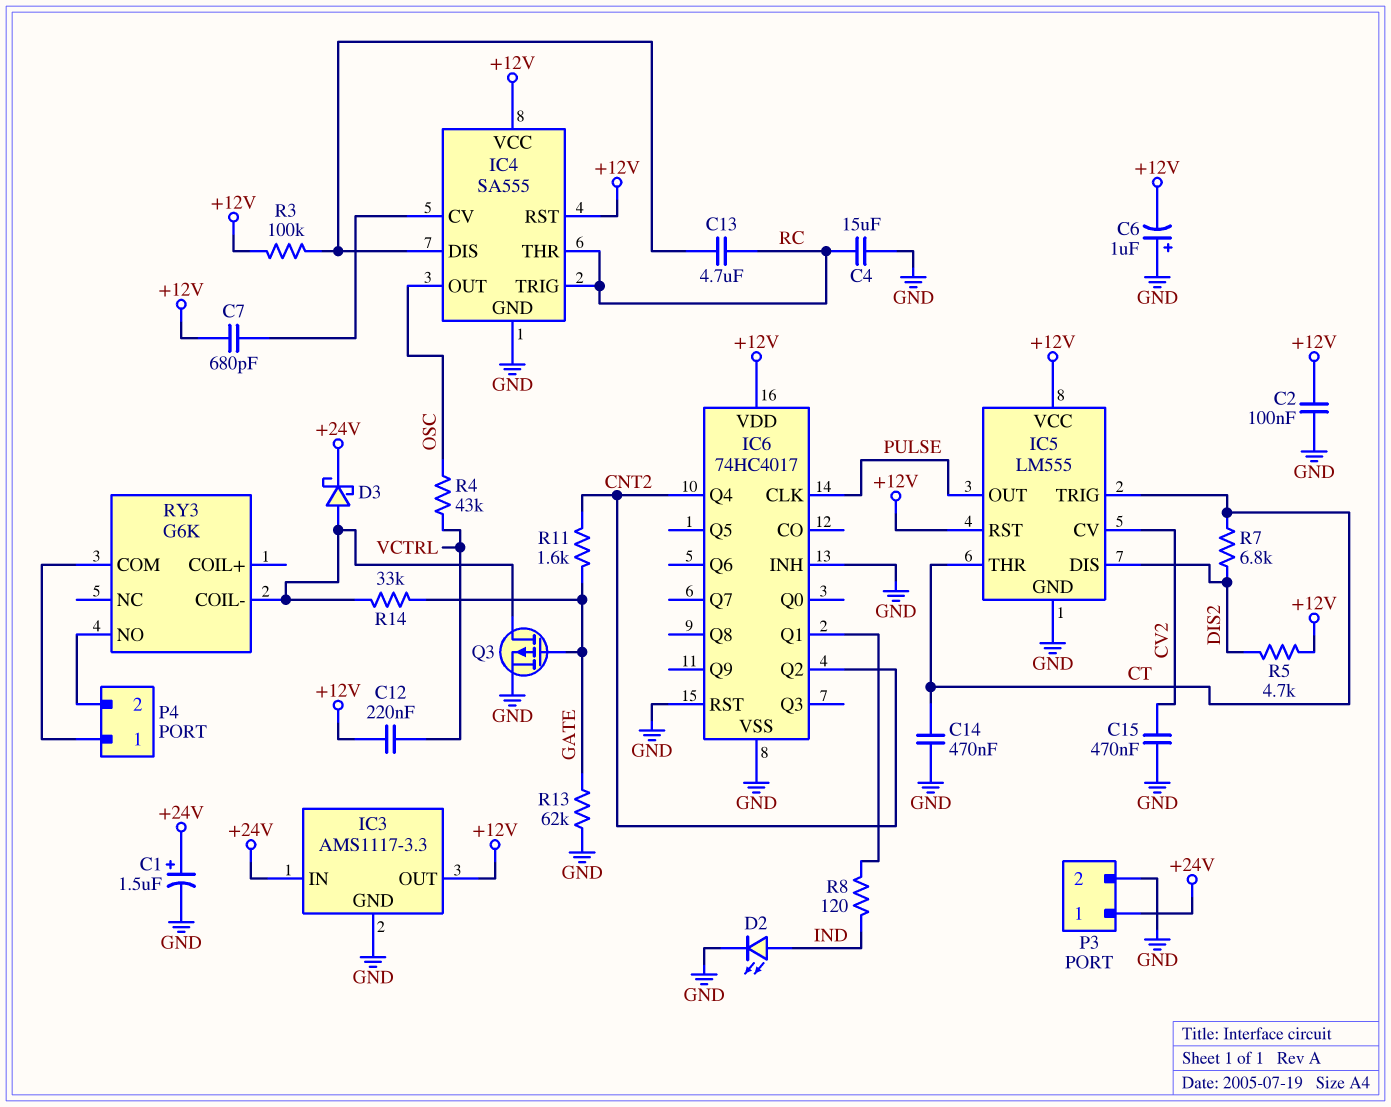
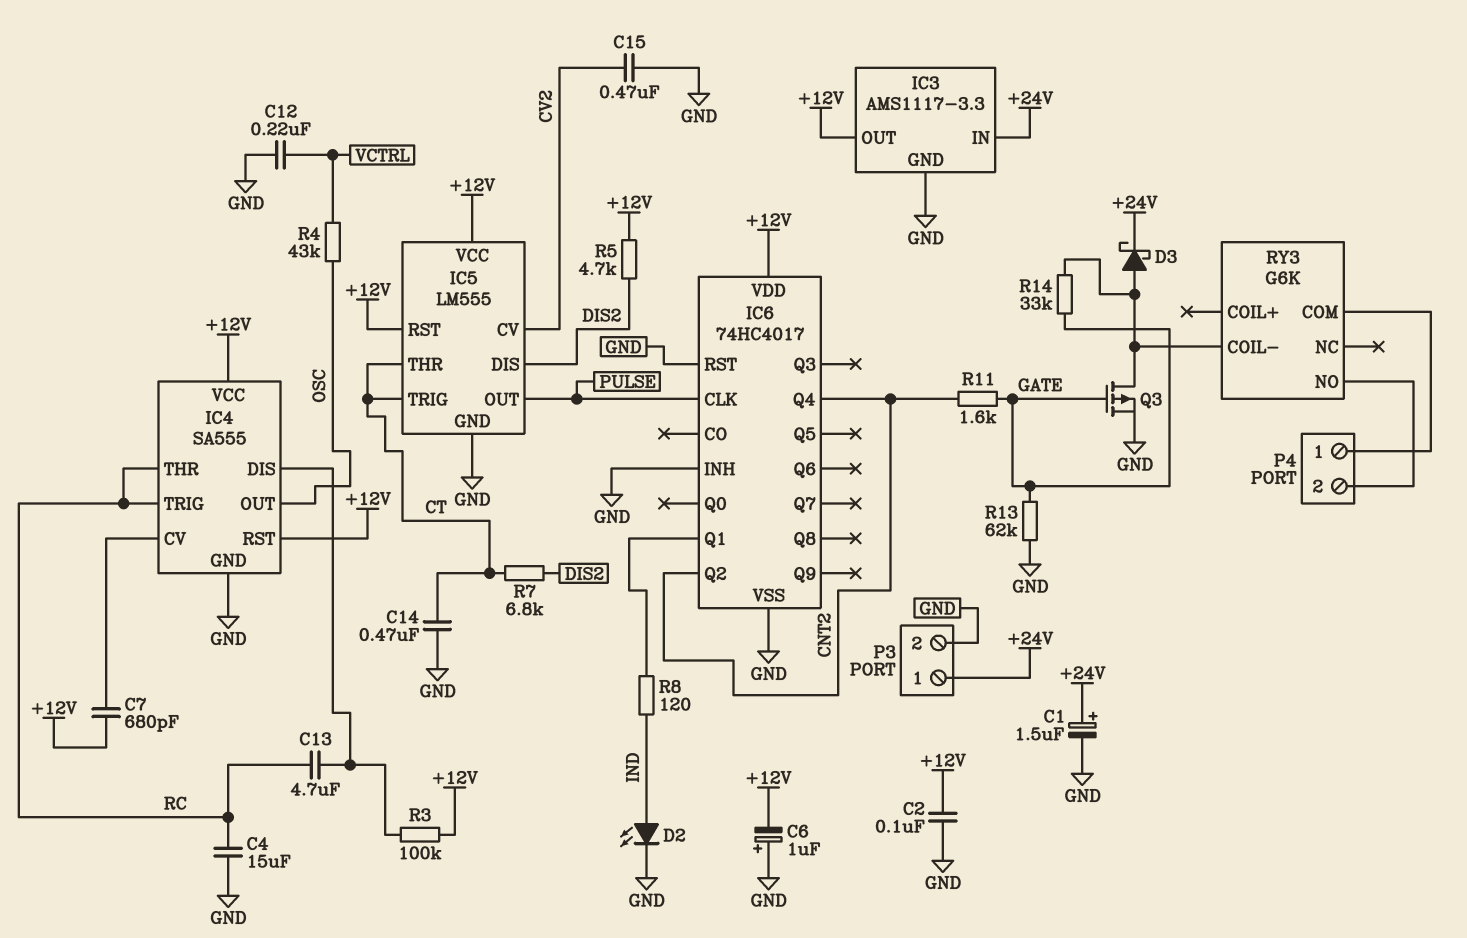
C12: 220nF (+12V, VCTRL) -> 220nF (GND, VCTRL)

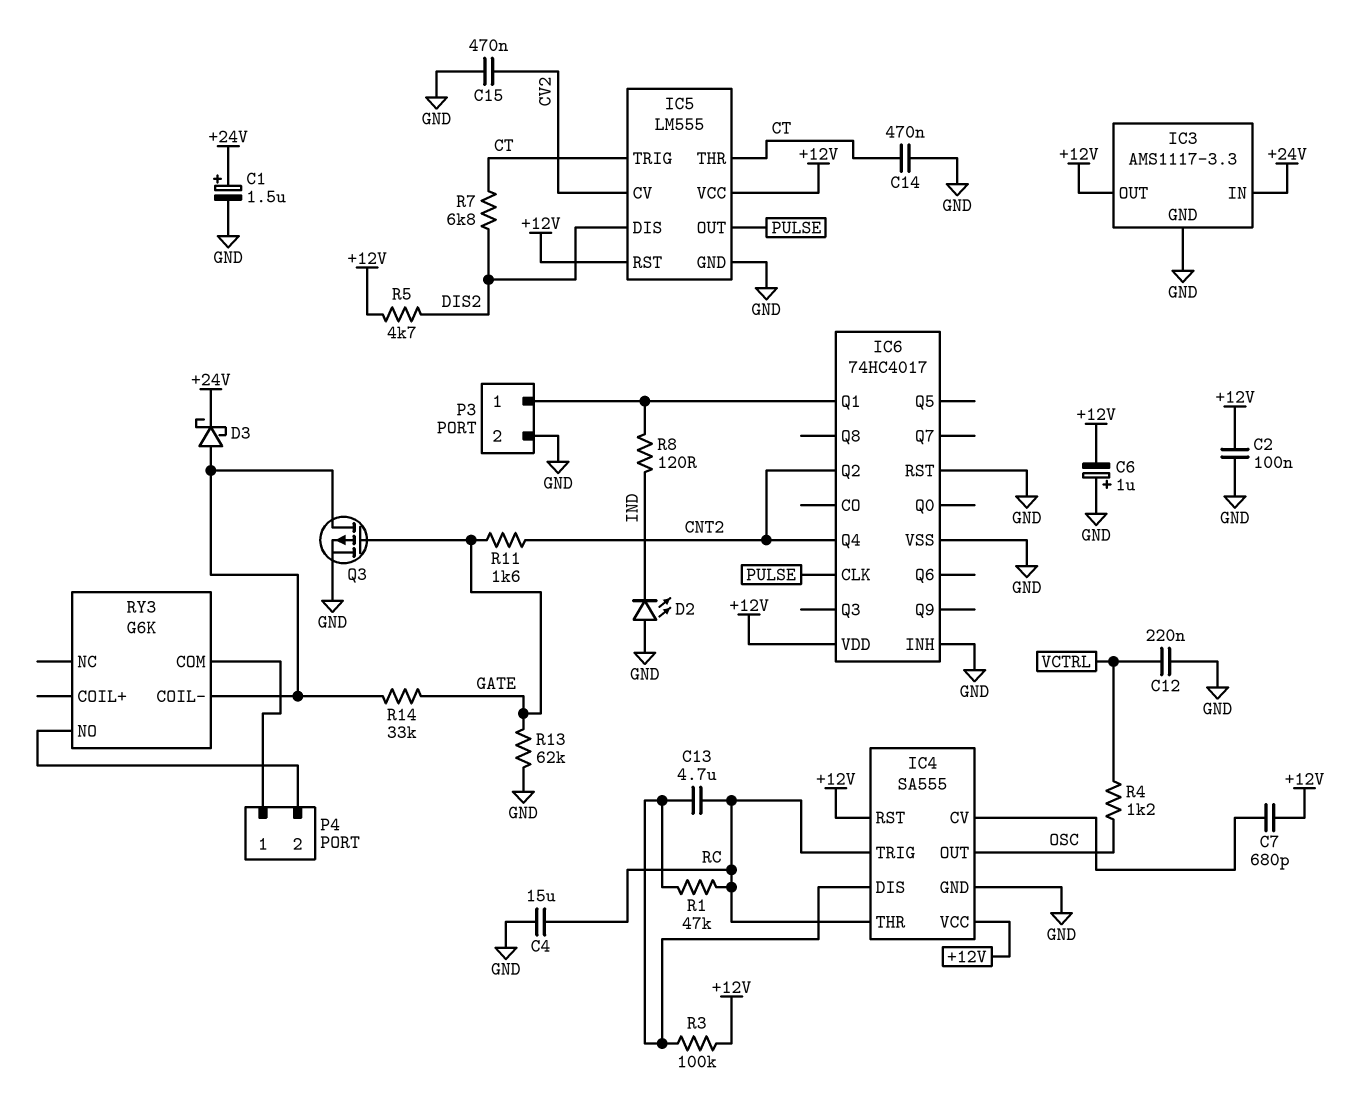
D2: LED (A IND, K GND) -> LED (A GND, K IND)
P3 pin 1: +24V -> IC6/Q1
R1: none -> 47k (IC4/DIS, RC)
R4: 43k (OSC, VCTRL) -> 1.2k (OSC, VCTRL)

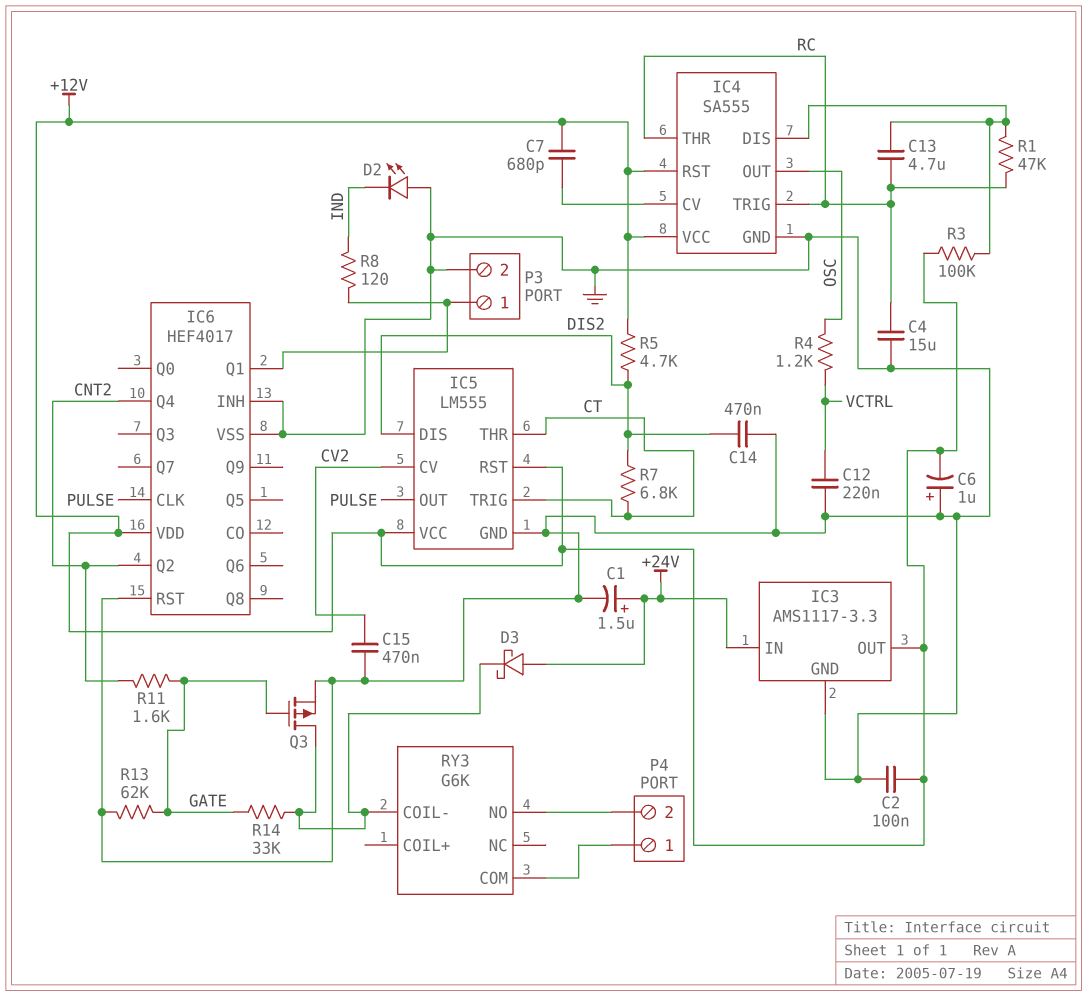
C14: 470nF (CT, GND) -> 470nF (DIS2, GND)
D3: schottky (A RY3/COIL-, K +24V) -> schottky (A +24V, K RY3/COIL-)
IC6: 74HC4017 -> HEF4017

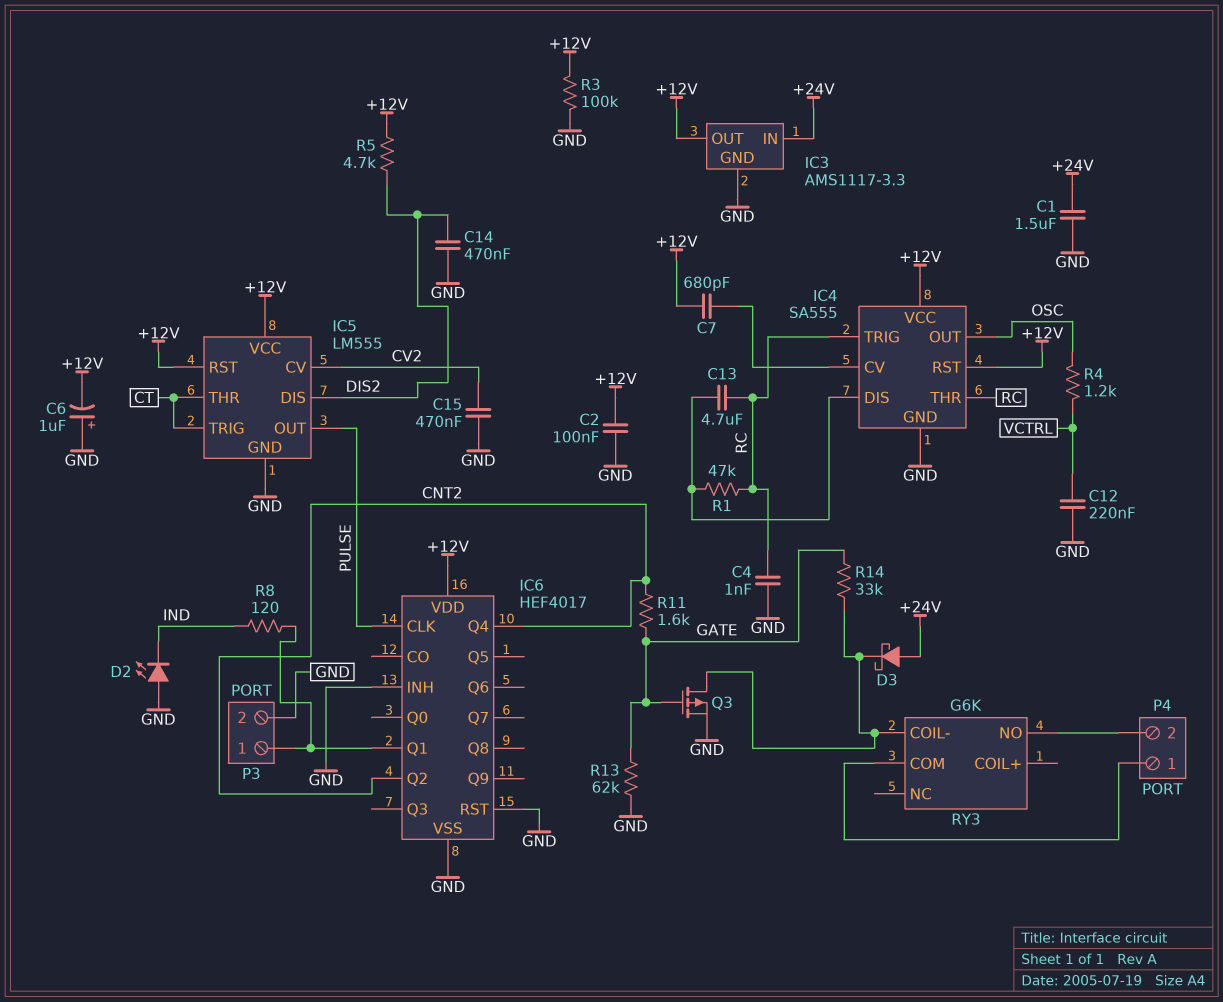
C1: 1.5uF (plus +24V, minus GND) -> 1.5uF (+24V, GND)
C4: 15uF (GND, RC) -> 1nF (GND, RC)
R3: 100k (+12V, IC4/DIS) -> 100k (+12V, GND)
R7: 6.8k (CT, DIS2) -> none

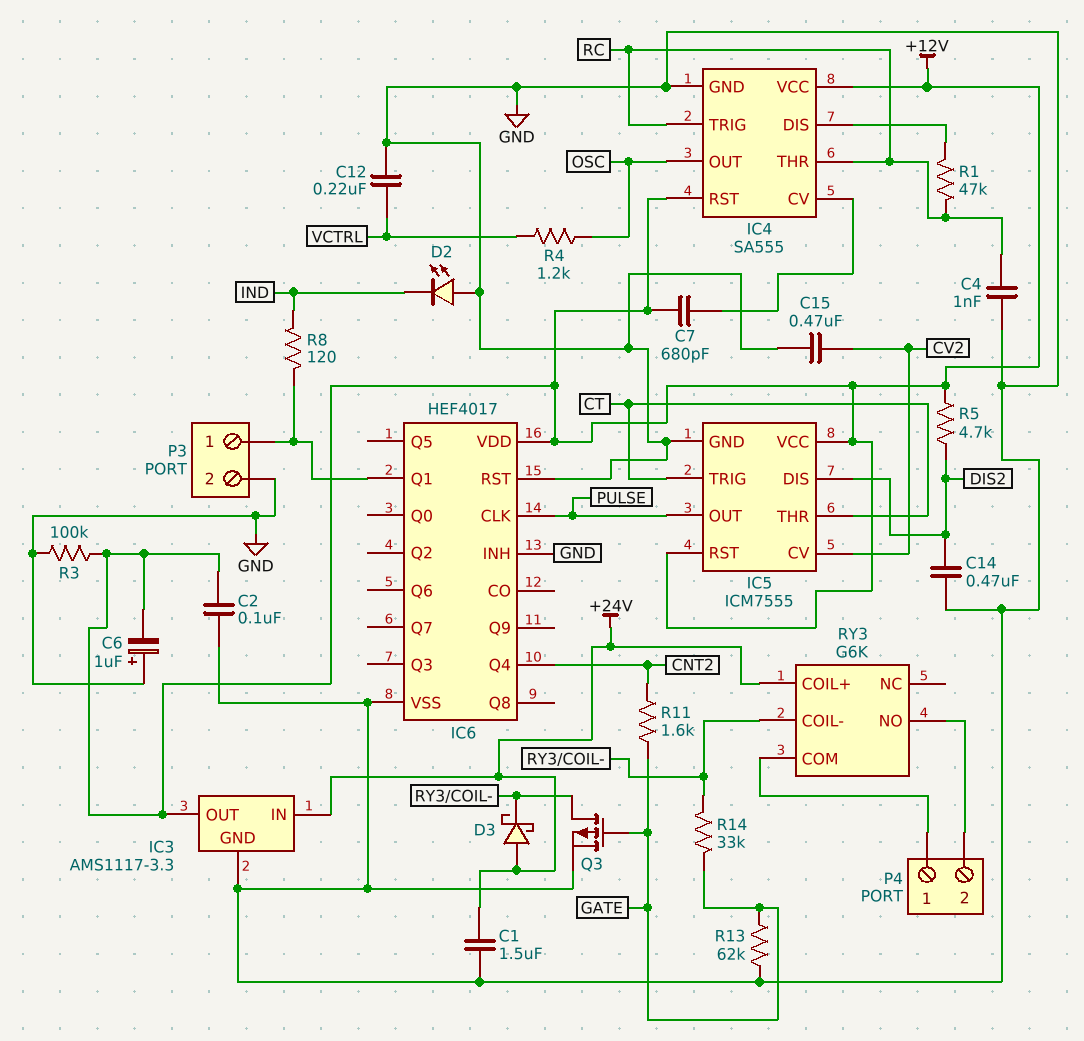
C13: 4.7uF (IC4/DIS, RC) -> none
IC5: LM555 -> ICM7555
IC6 pin Q2: CNT2 -> none
RY3 pin COIL+: none -> +24V

